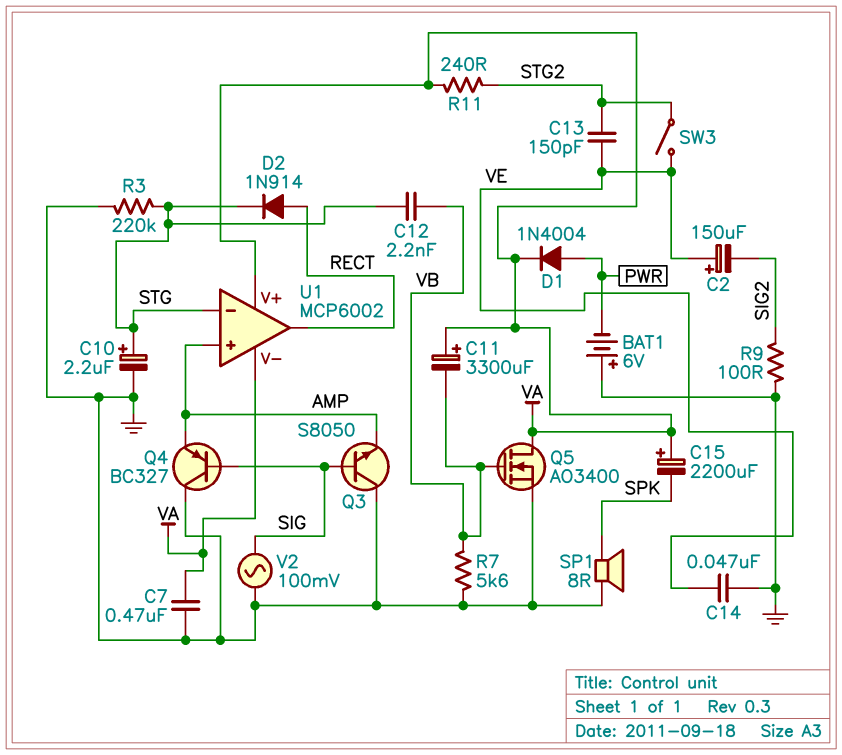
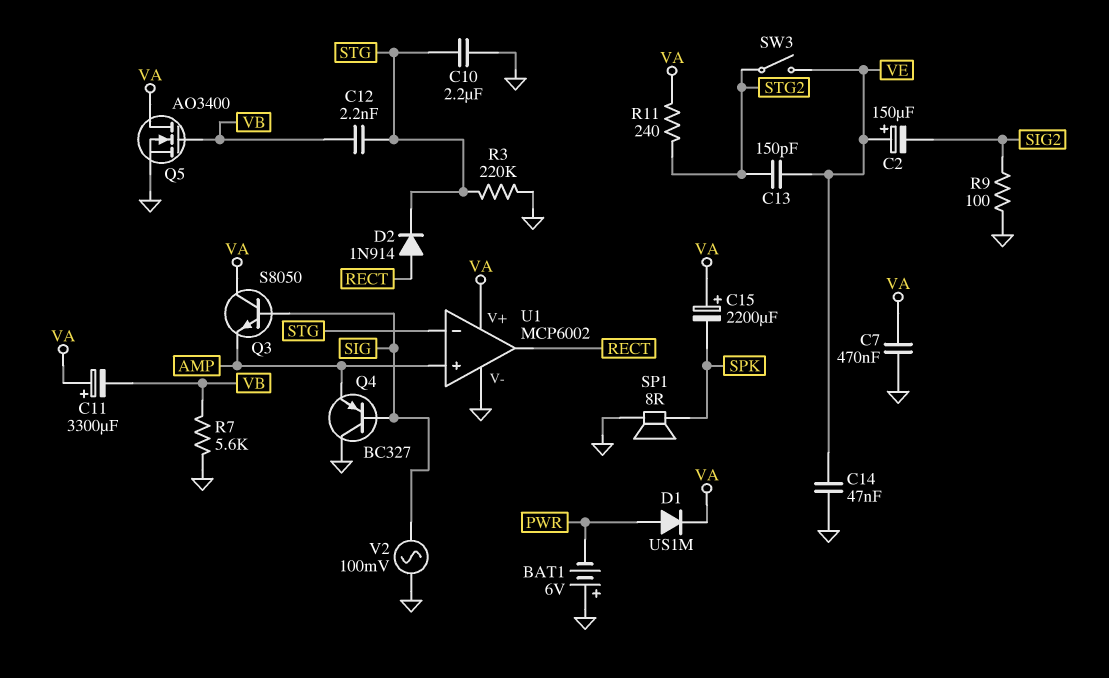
C10: 2.2uF (plus STG, minus GND) -> 2.2uF (GND, STG)
D1: diode 1N4004 (A PWR, K VA) -> diode US1M (A PWR, K VA)
Q3: NPN S8050 (B SIG, C GND, E AMP) -> NPN S8050 (B SIG, C VA, E AMP)
U1 pin V-: VA -> GND

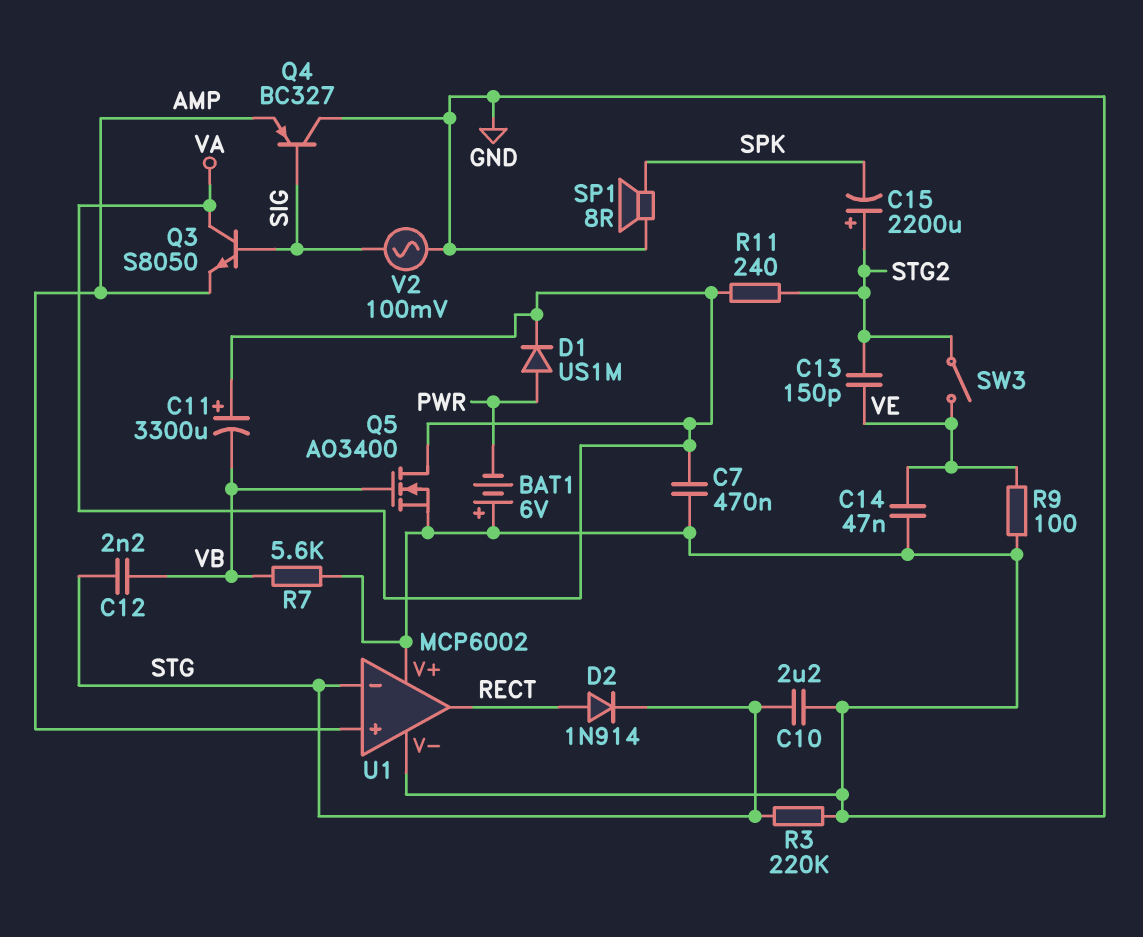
C2: 150uF (plus VE, minus SIG2) -> none
C15: 2200uF (plus VA, minus SPK) -> 2200uF (plus STG2, minus SPK)
R9: 100 (GND, SIG2) -> 100 (GND, VE)
U1 pin V+: VA -> GND

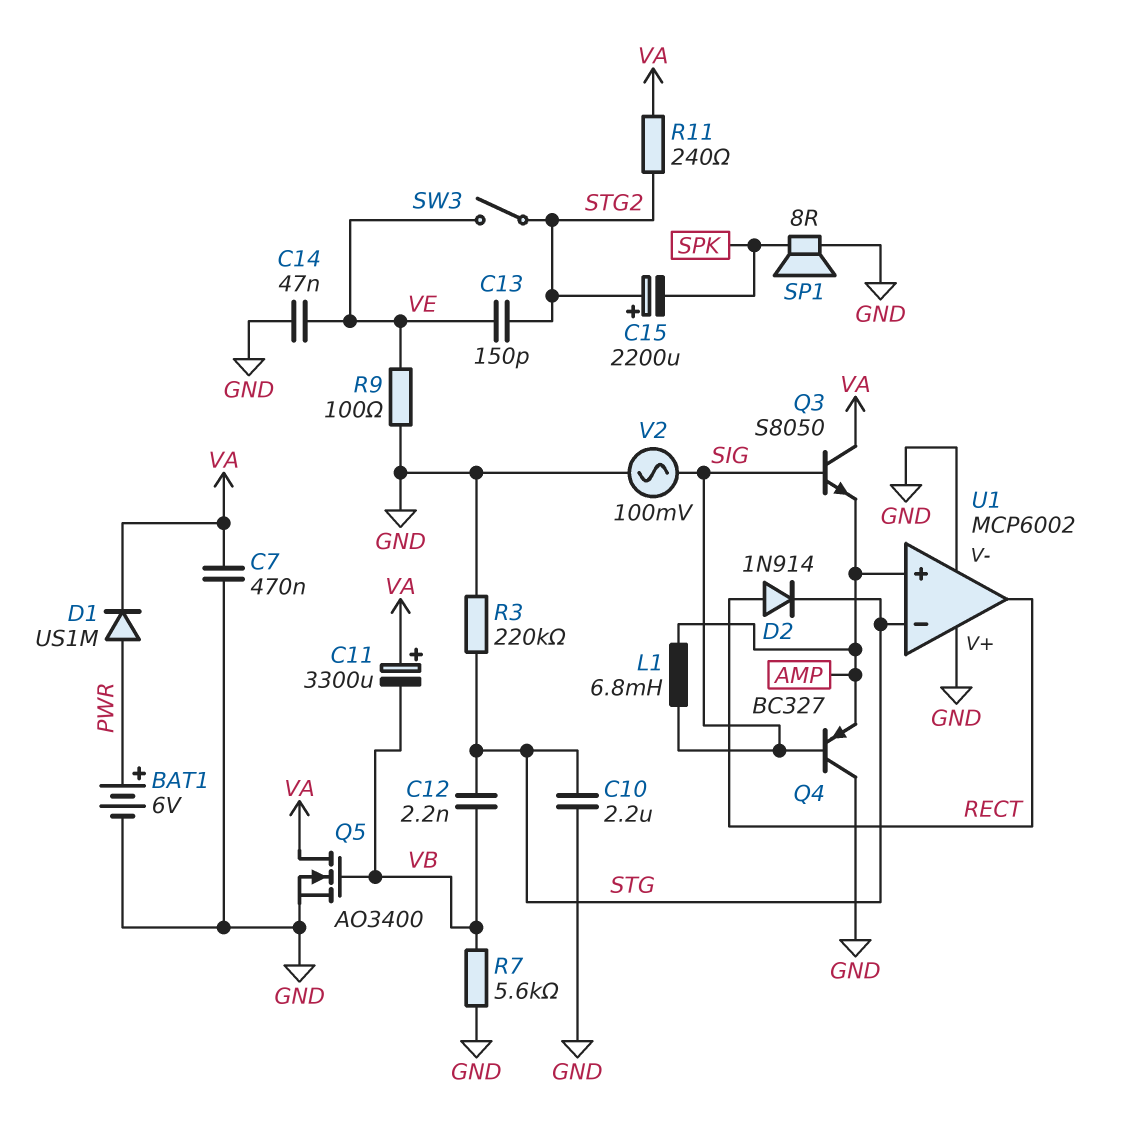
BAT1: 6V (plus GND, minus PWR) -> 6V (plus PWR, minus GND)
L1: none -> 6.8mH (AMP, SIG)

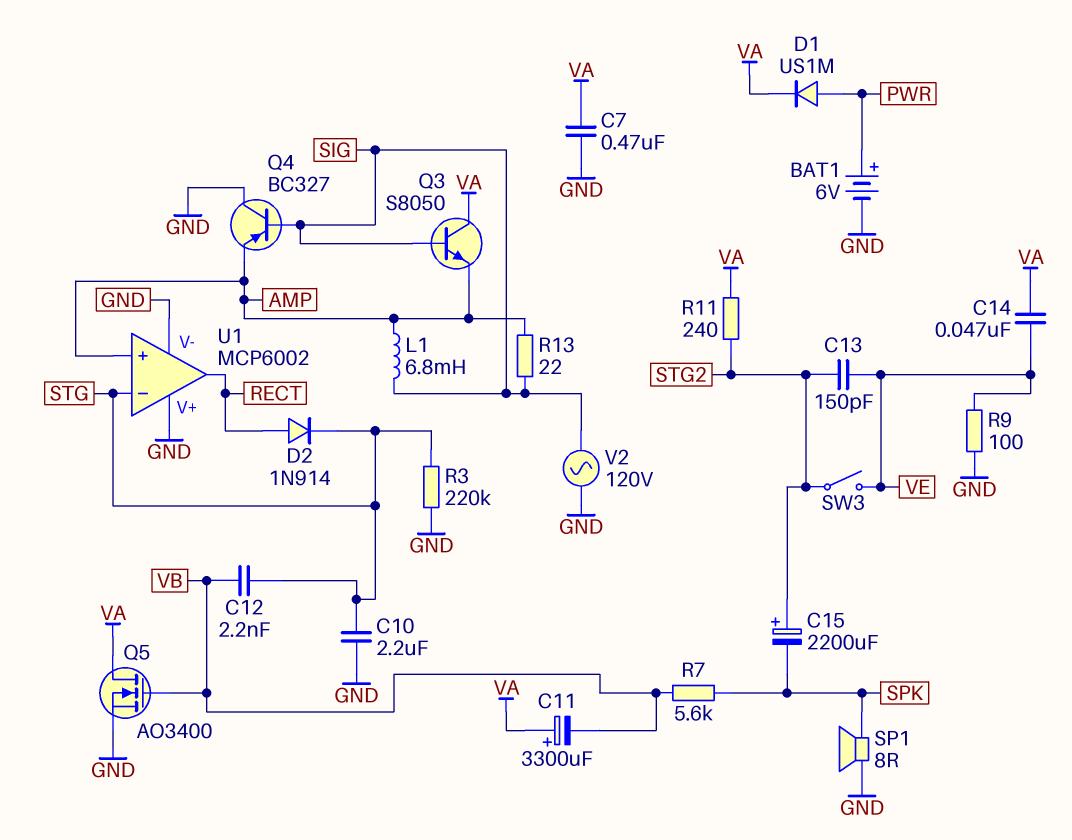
C14: 47nF (GND, VE) -> 47nF (VA, VE)
R7: 5.6k (GND, VB) -> 5.6k (SPK, VB)
R13: none -> 22 (AMP, SIG)
V2: AC 100mV (GND, SIG) -> AC 120V (GND, SIG)

